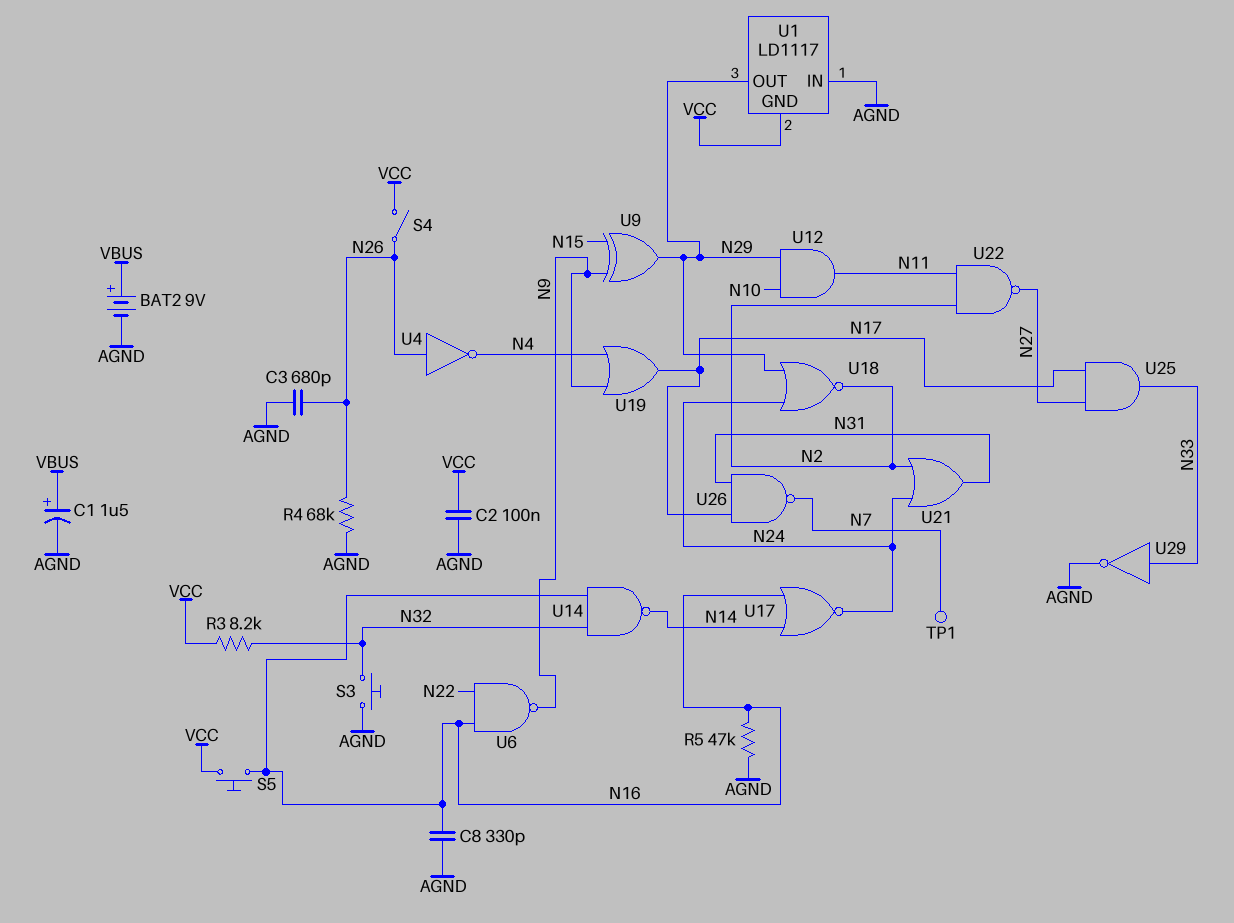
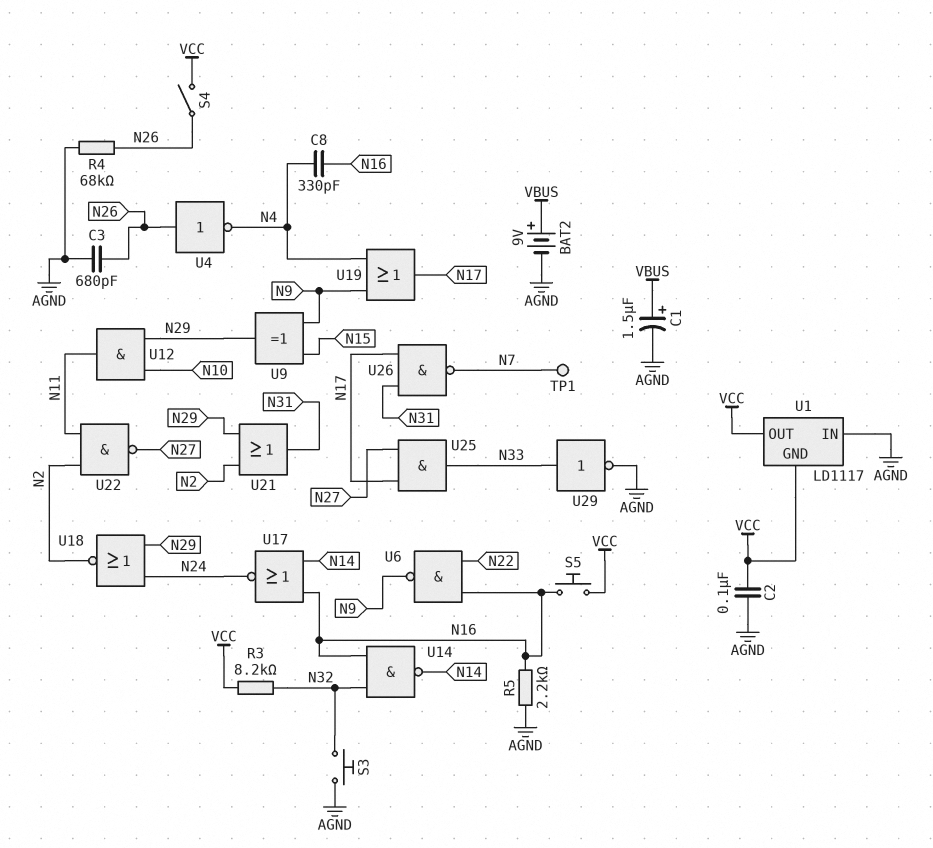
C8: 330pF (AGND, N16) -> 330pF (N4, N16)
R5: 47k (AGND, N16) -> 2.2k (AGND, N16)
U1 pin OUT: N29 -> VCC
U21: OR (in N2, in N24, out N31) -> OR (in N2, in N29, out N31)

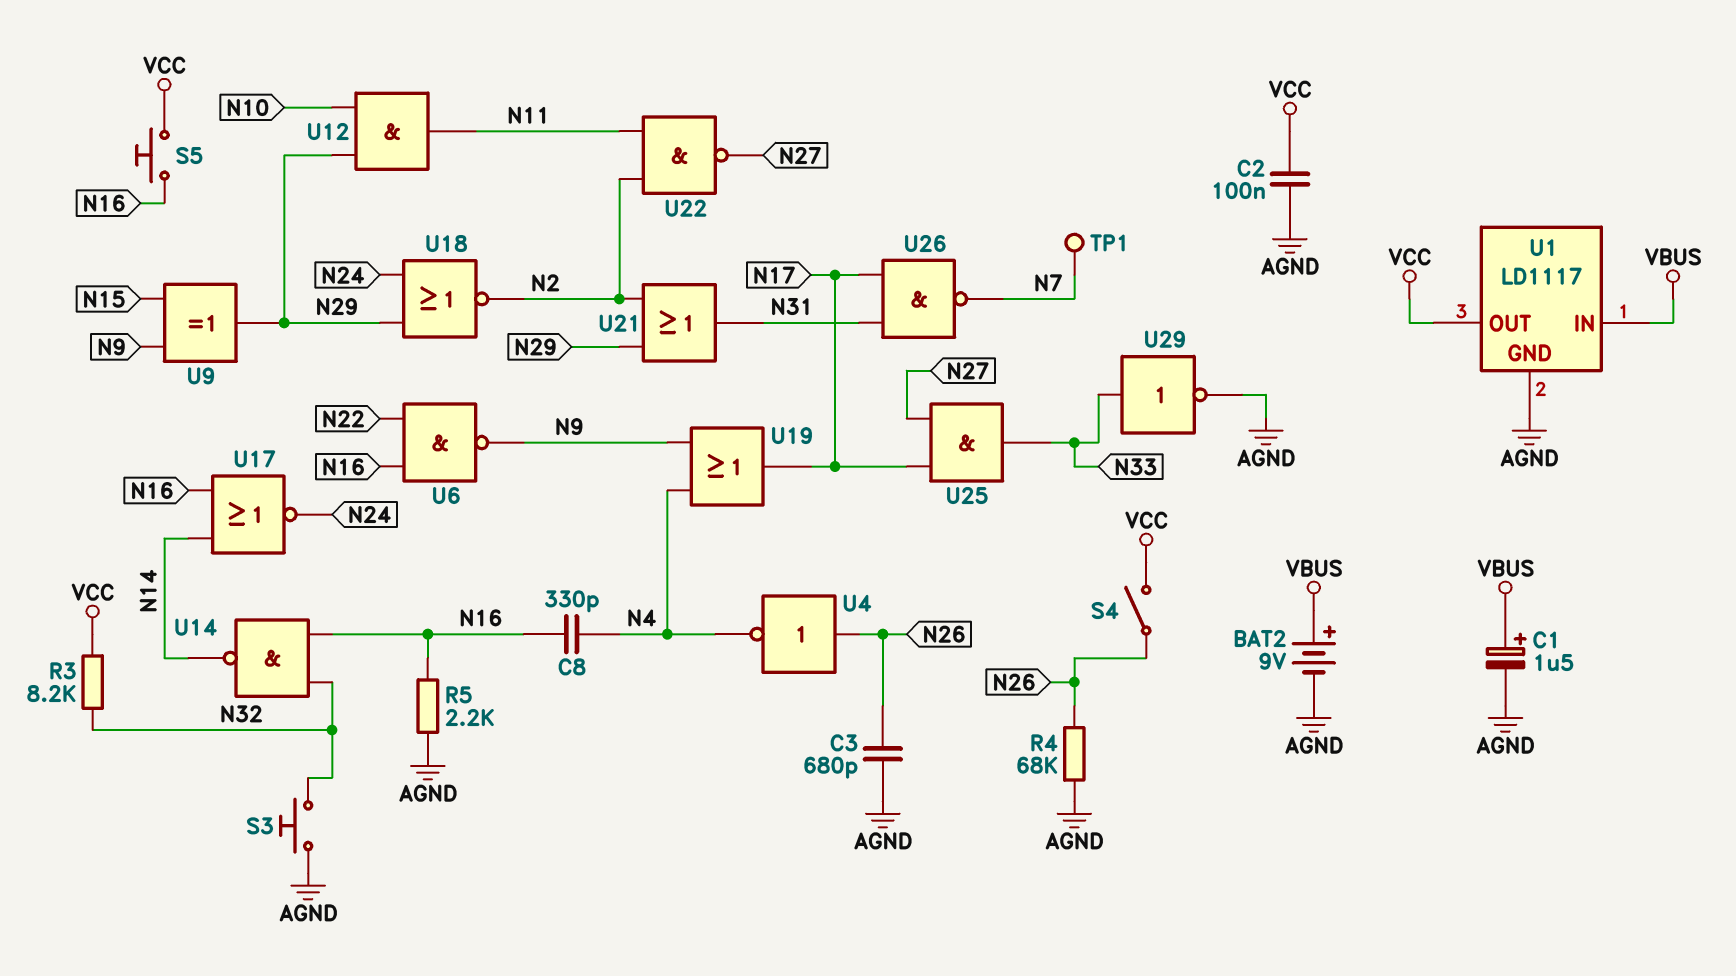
U1 pin GND: VCC -> AGND
U1 pin IN: AGND -> VBUS

